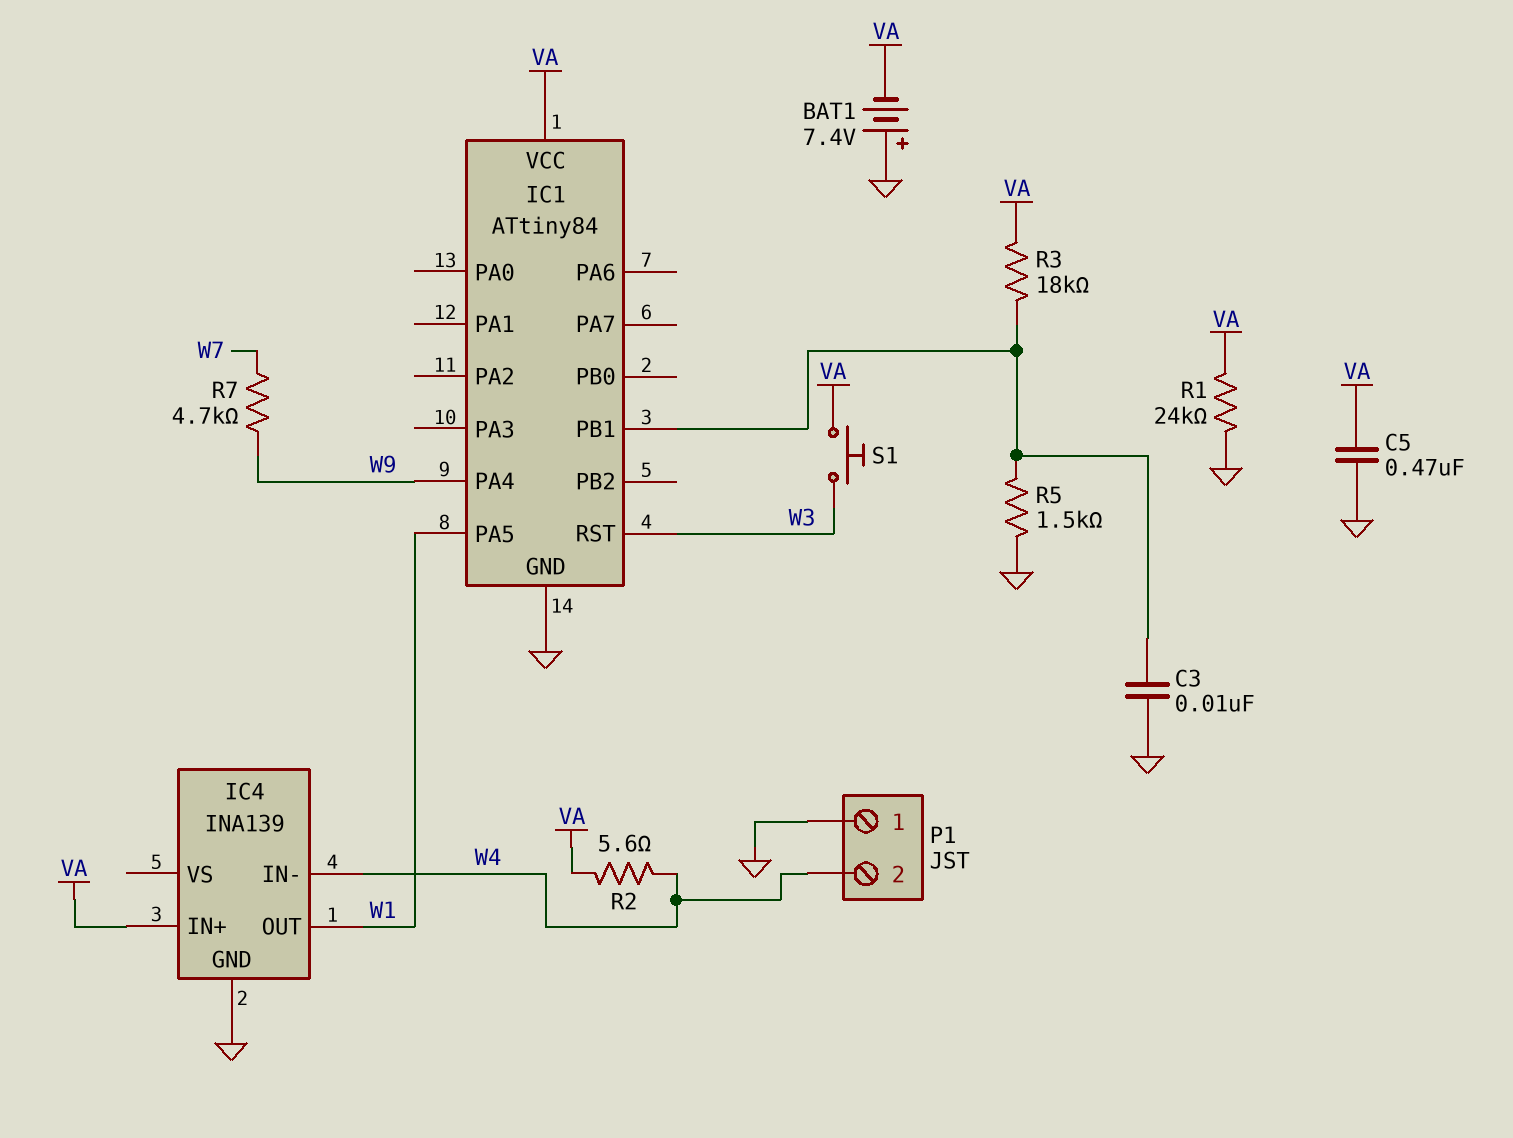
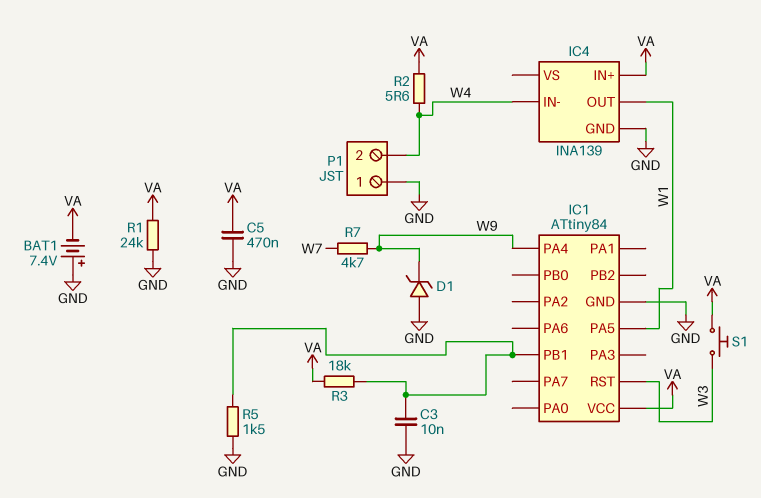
D1: none -> zener (A GND, K W9)

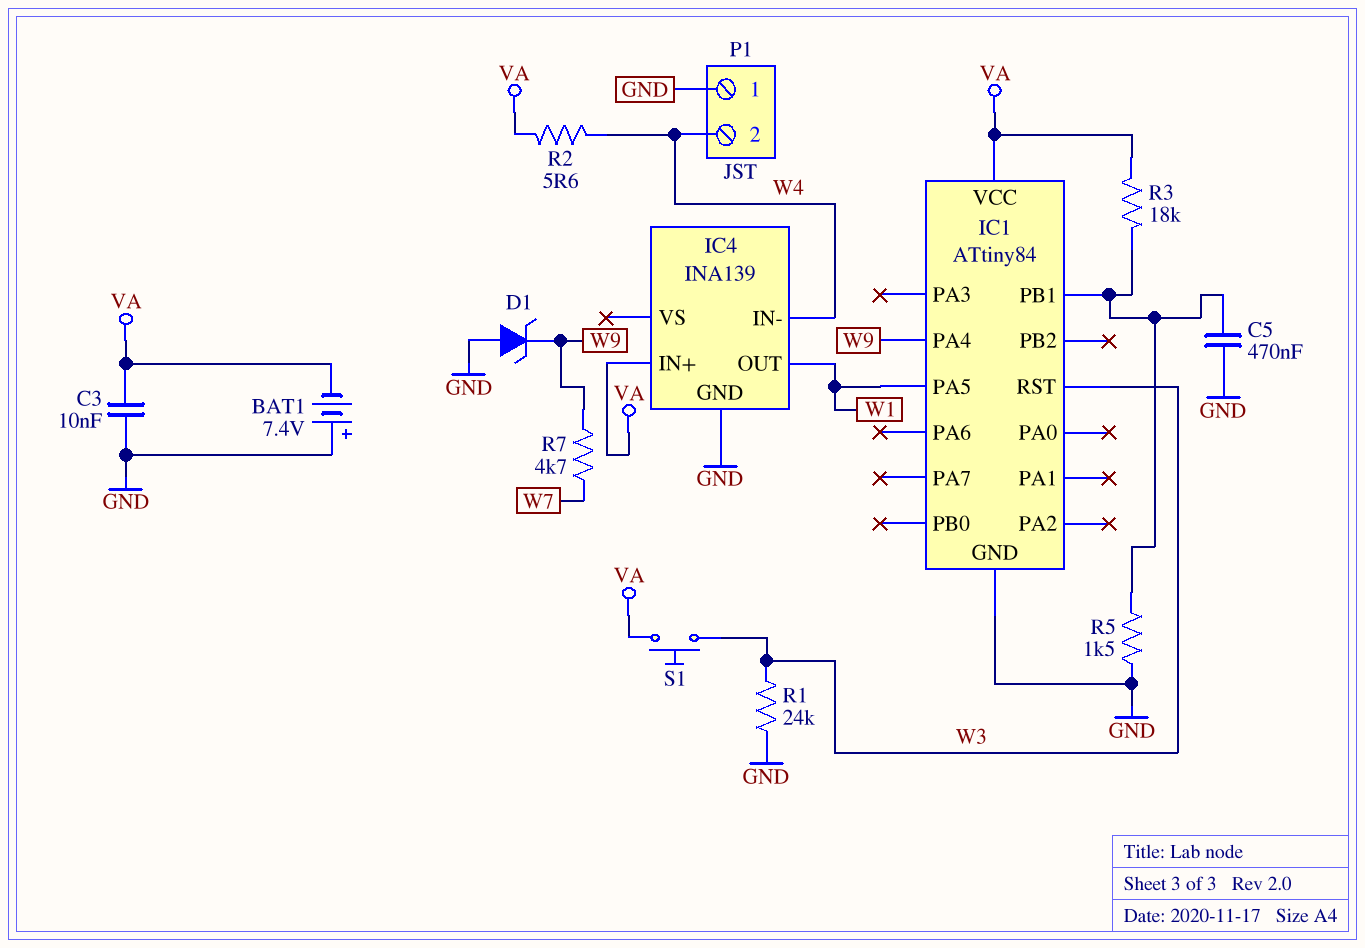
C3: 10nF (GND, IC1/PB1) -> 10nF (GND, VA)
C5: 470nF (GND, VA) -> 470nF (GND, IC1/PB1)
R1: 24k (GND, VA) -> 24k (GND, W3)

